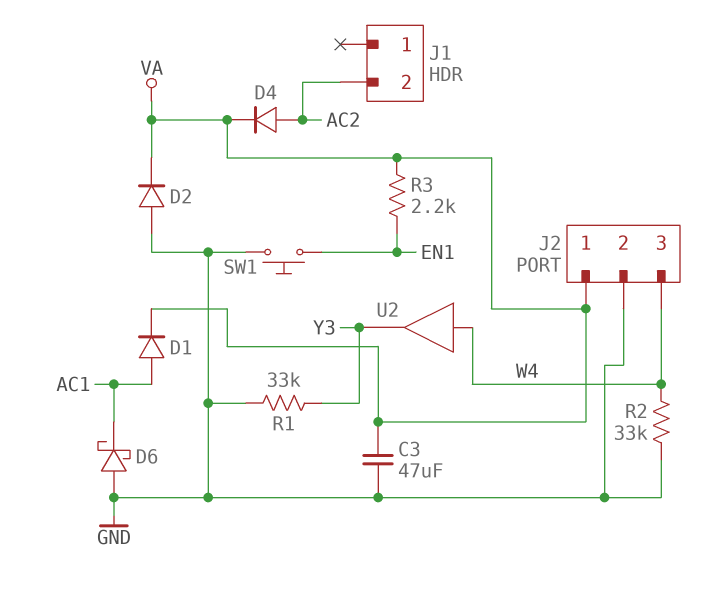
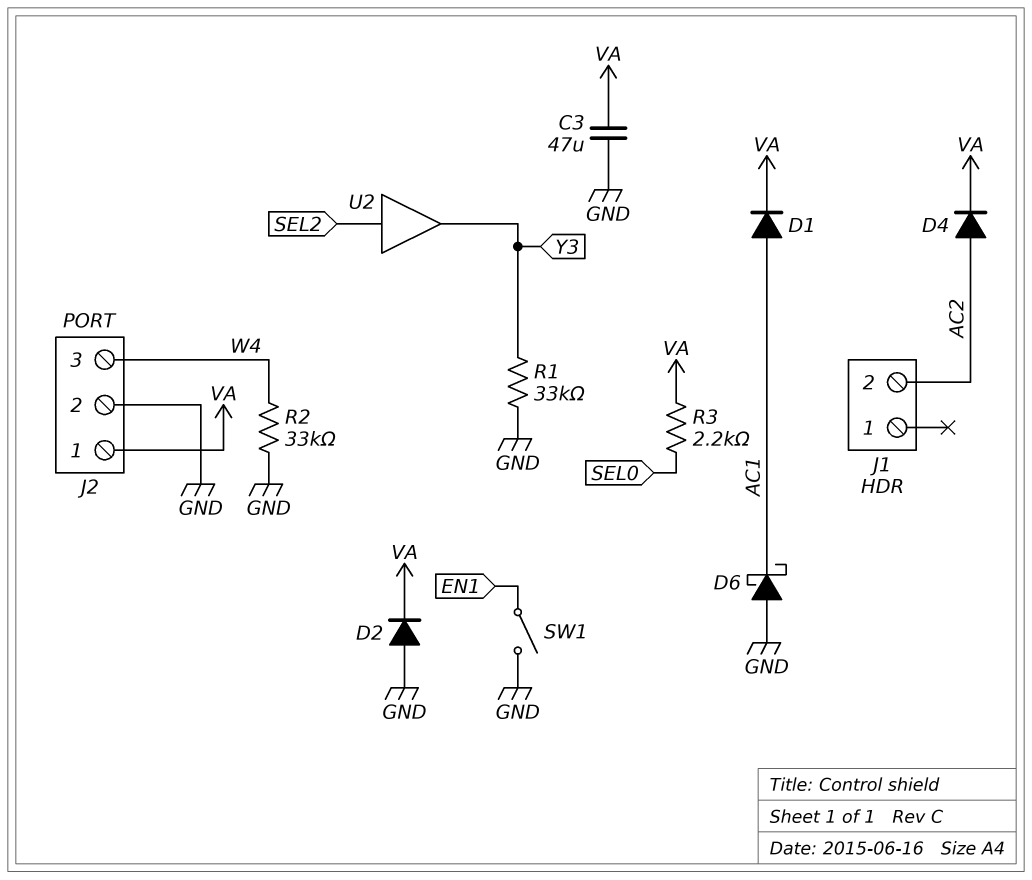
R3: 2.2k (EN1, VA) -> 2.2k (SEL0, VA)
SW1: button (EN1, GND) -> switch (EN1, GND)
U2: buffer (in W4, out Y3) -> buffer (in SEL2, out Y3)

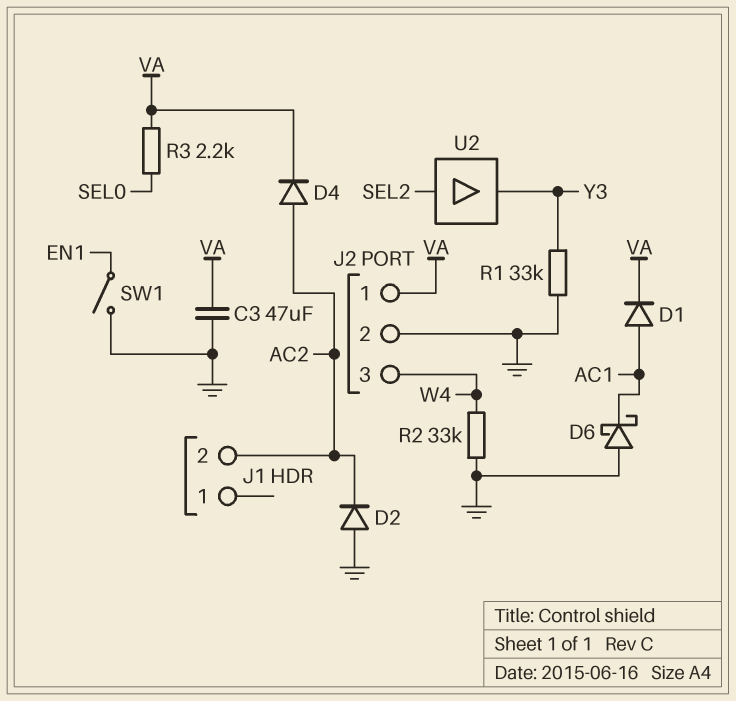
D2: diode (A GND, K VA) -> diode (A GND, K AC2)

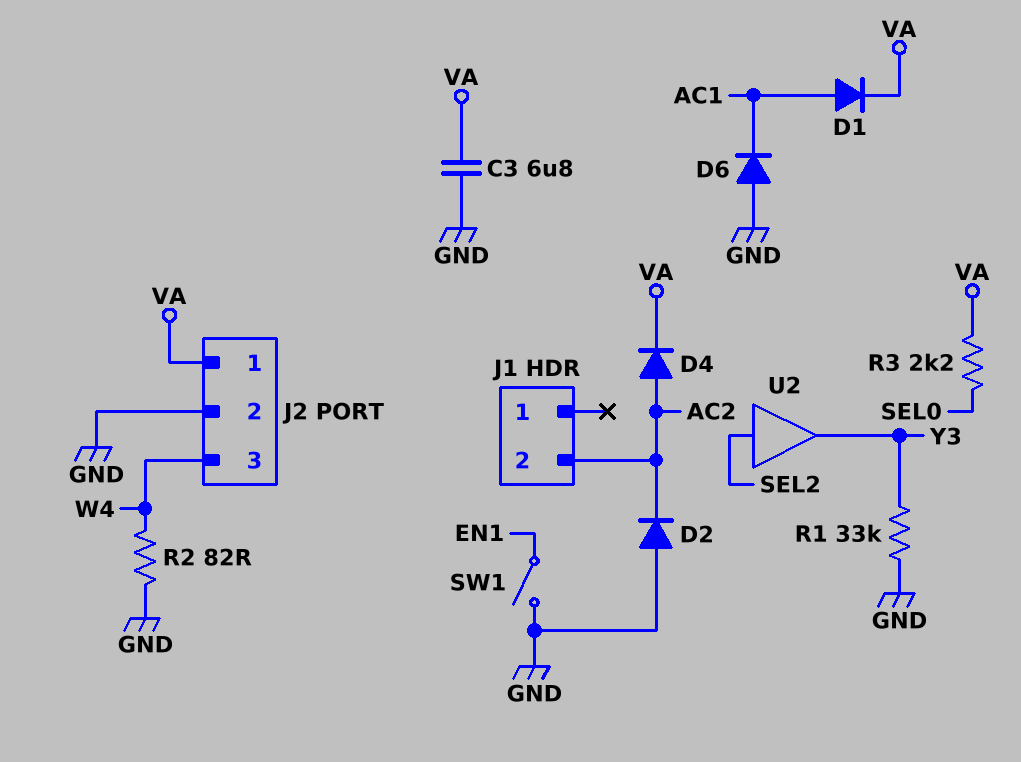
C3: 47uF (GND, VA) -> 6.8uF (GND, VA)
D6: schottky (A GND, K AC1) -> diode (A GND, K AC1)
R2: 33k (GND, W4) -> 82 (GND, W4)

